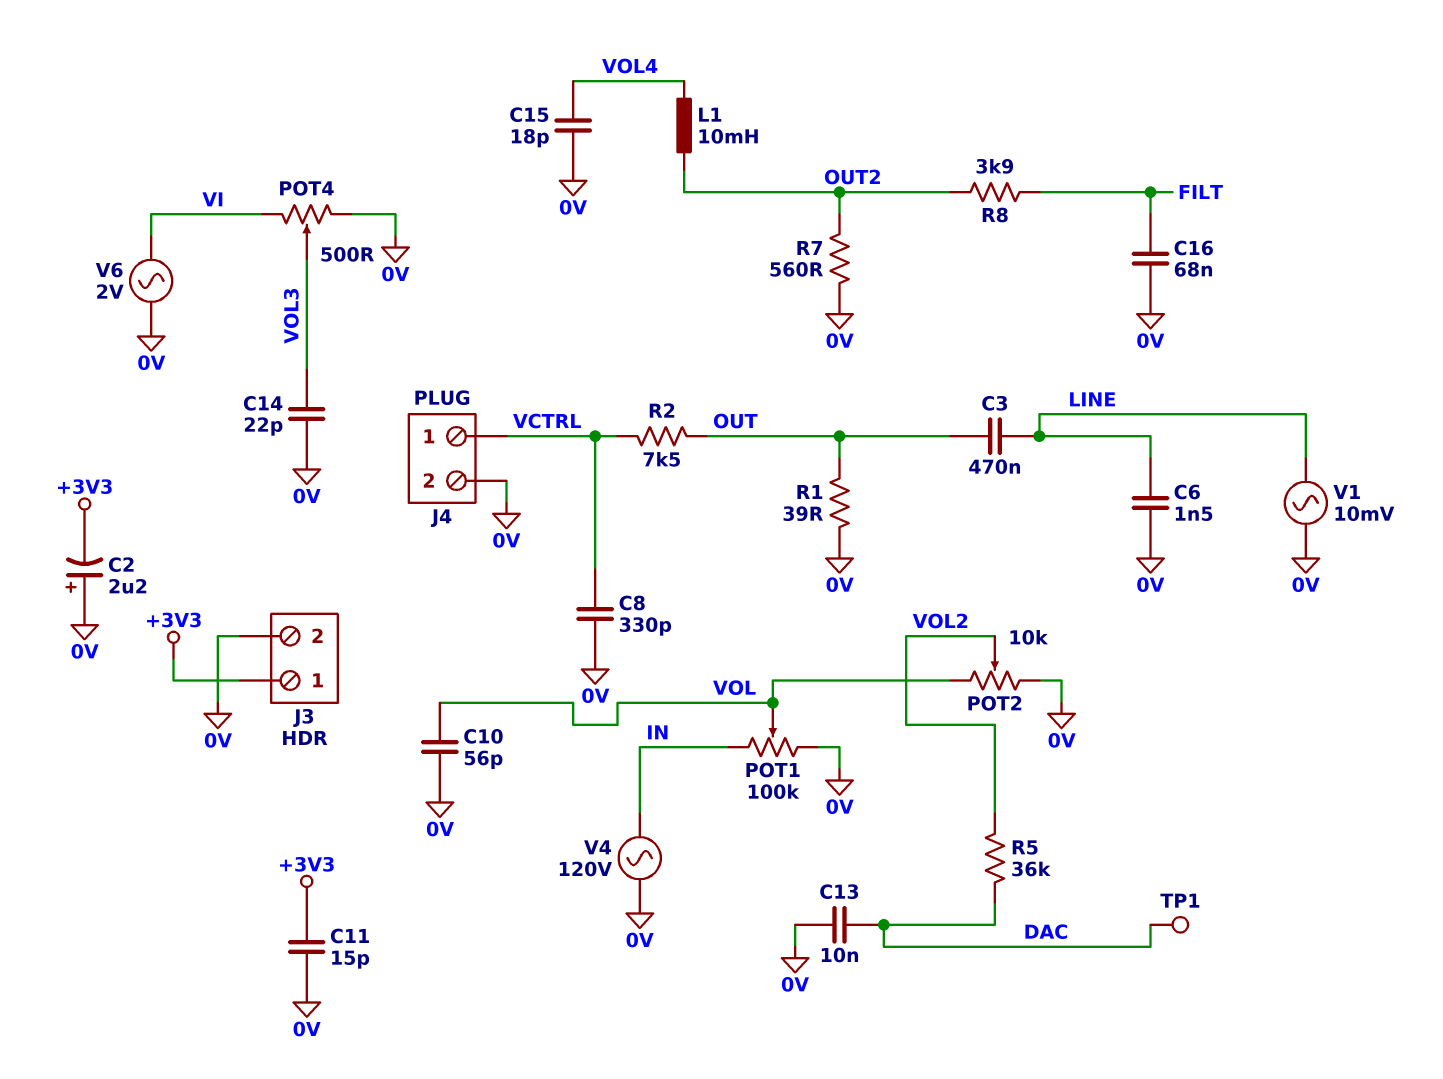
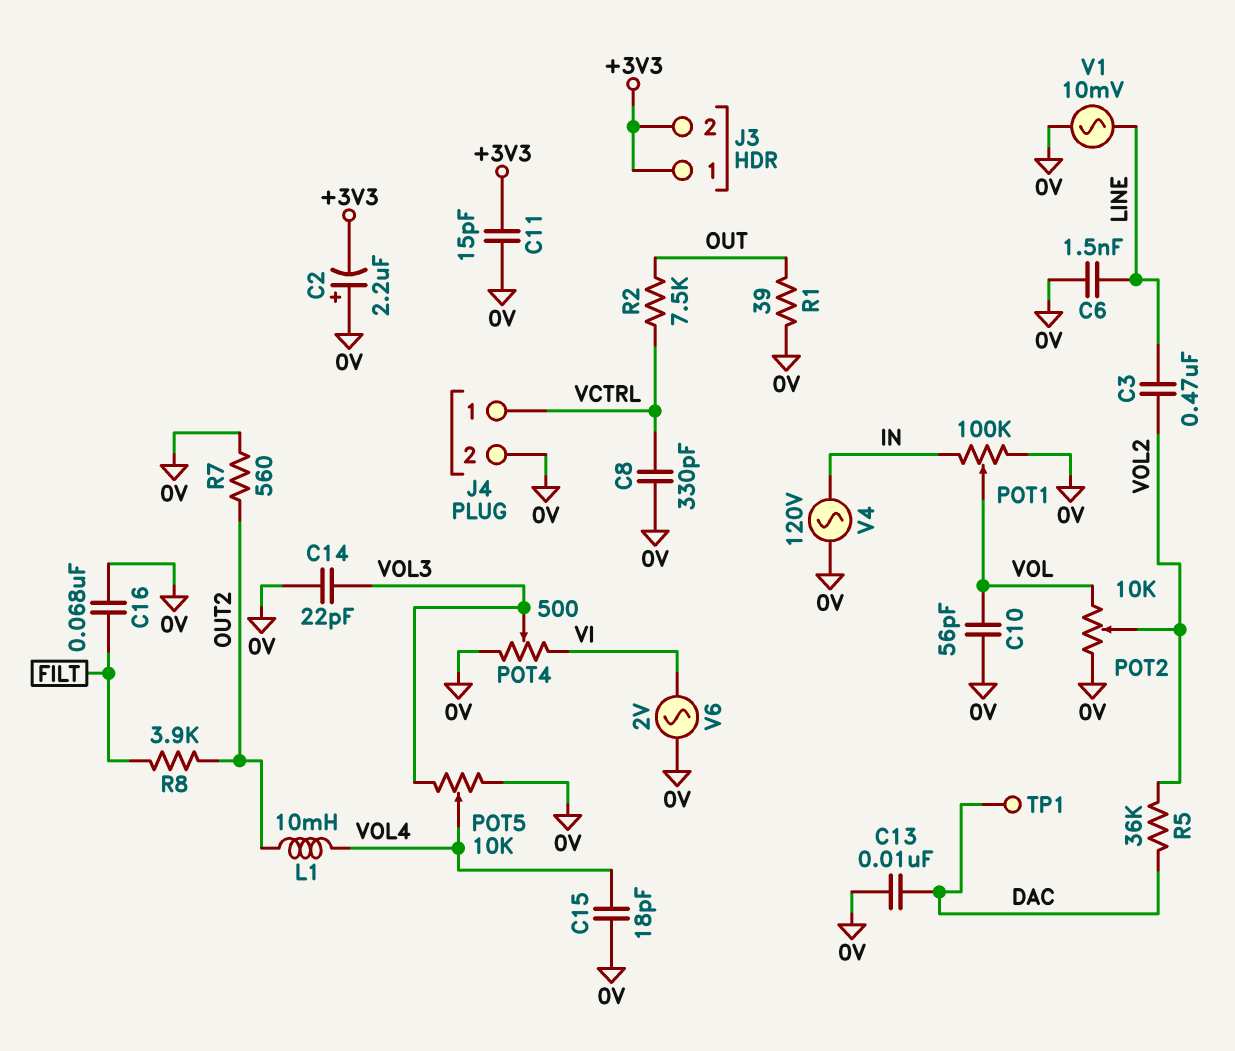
C3: 470nF (LINE, OUT) -> 470nF (LINE, VOL2)
J3 pin 2: 0V -> +3V3
POT5: none -> 10k (0V, VOL3, wiper VOL4)

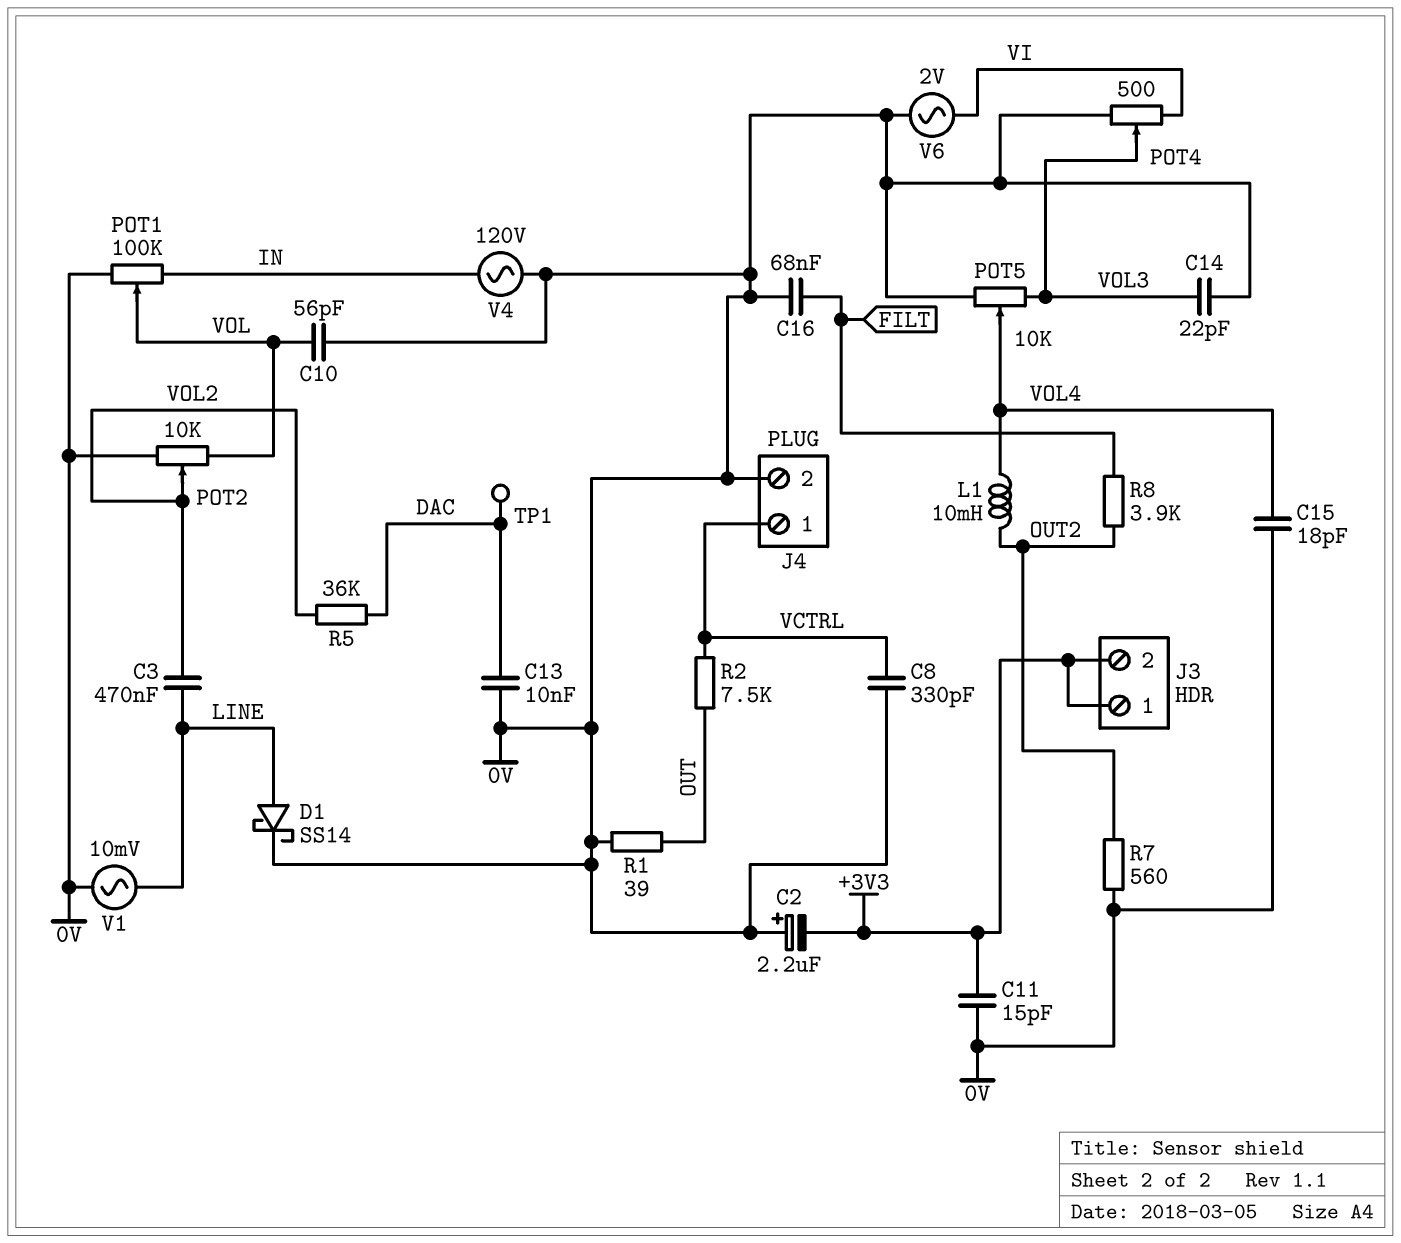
C6: 1.5nF (0V, LINE) -> none
D1: none -> schottky SS14 (A LINE, K 0V)

